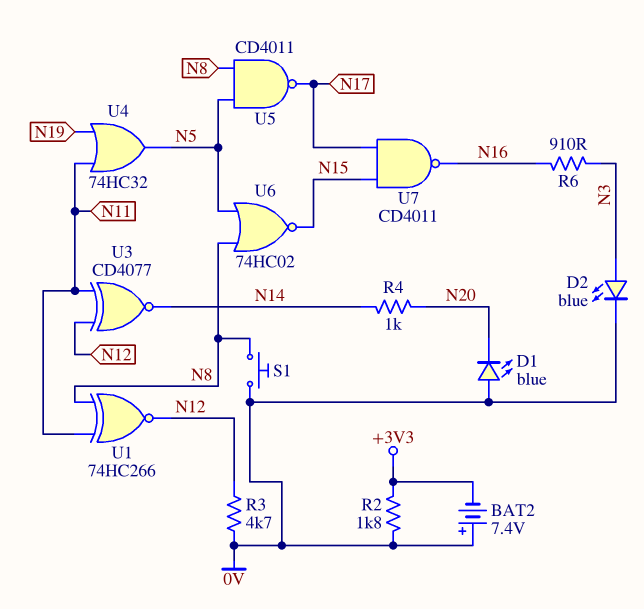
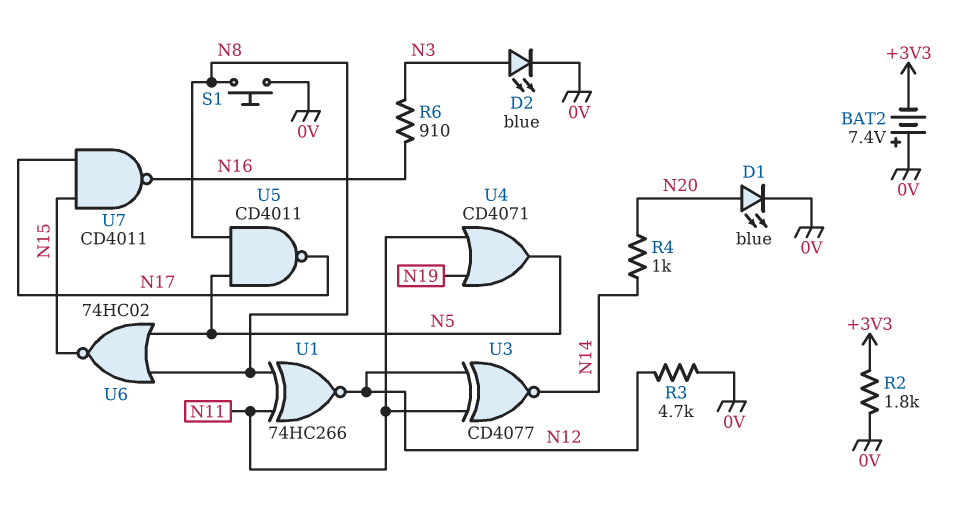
D1: LED blue (A 0V, K N20) -> LED blue (A N20, K 0V)
U4: OR 74HC32 (in N11, in N19, out N5) -> OR CD4071 (in N11, in N19, out N5)

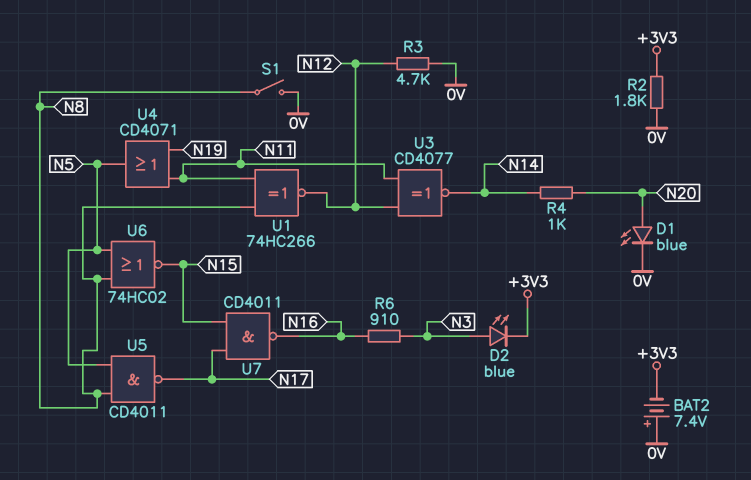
D2: LED blue (A N3, K 0V) -> LED blue (A N3, K +3V3)
S1: button (0V, N8) -> switch (0V, N8)

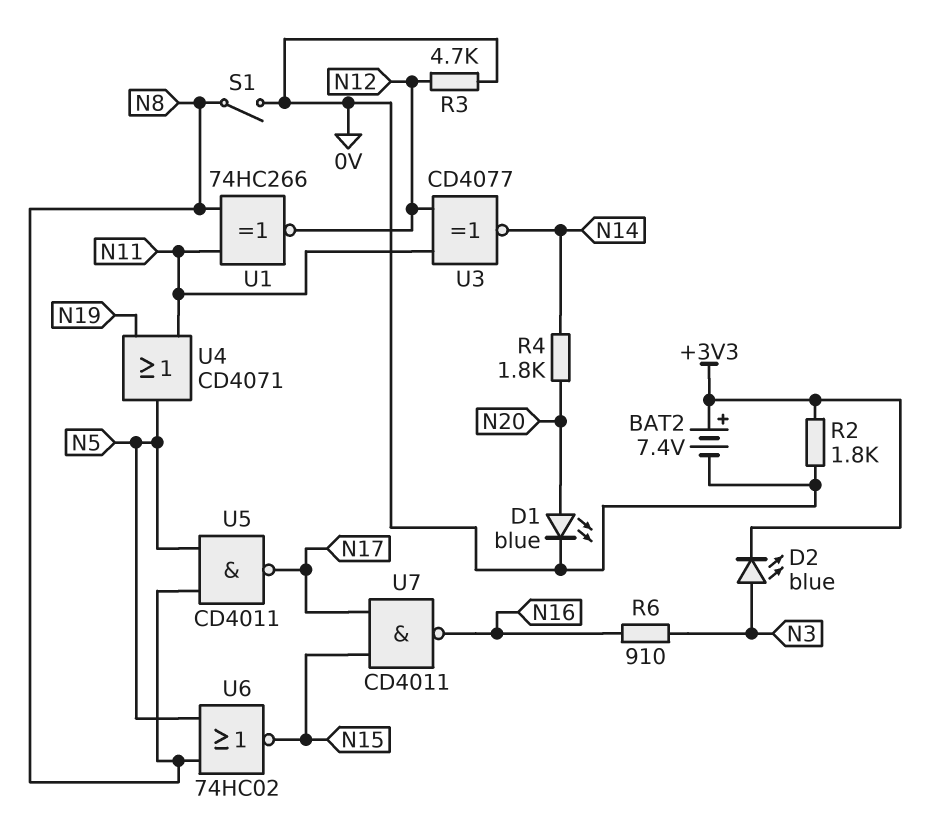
BAT2: 7.4V (plus 0V, minus +3V3) -> 7.4V (plus +3V3, minus 0V)
R4: 1k (N14, N20) -> 1.8k (N14, N20)

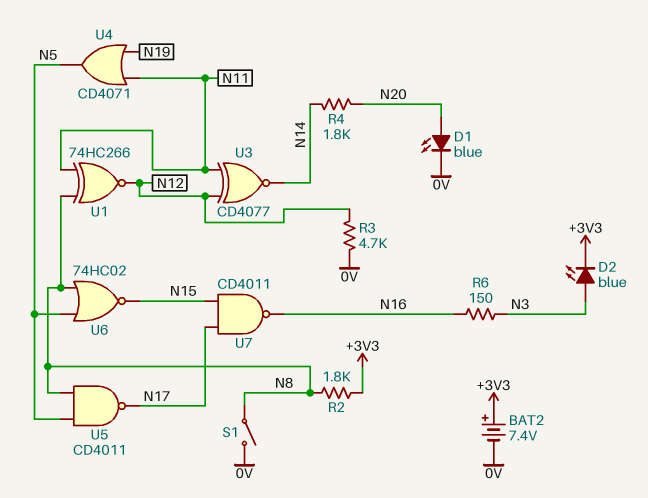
R2: 1.8k (+3V3, 0V) -> 1.8k (+3V3, N8)
R6: 910 (N3, N16) -> 150 (N3, N16)

